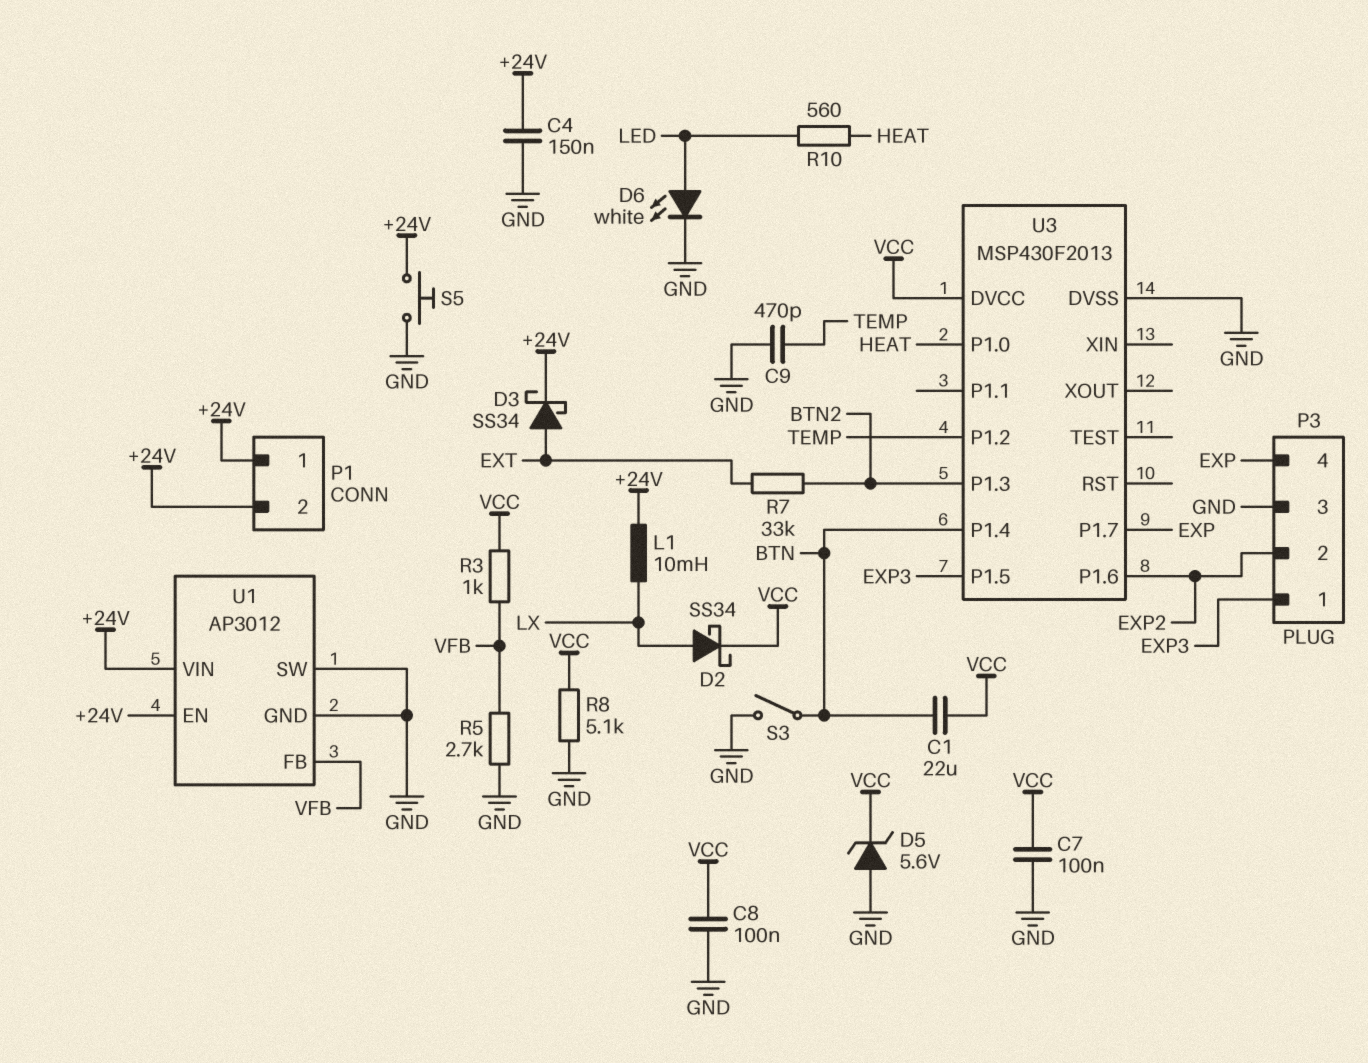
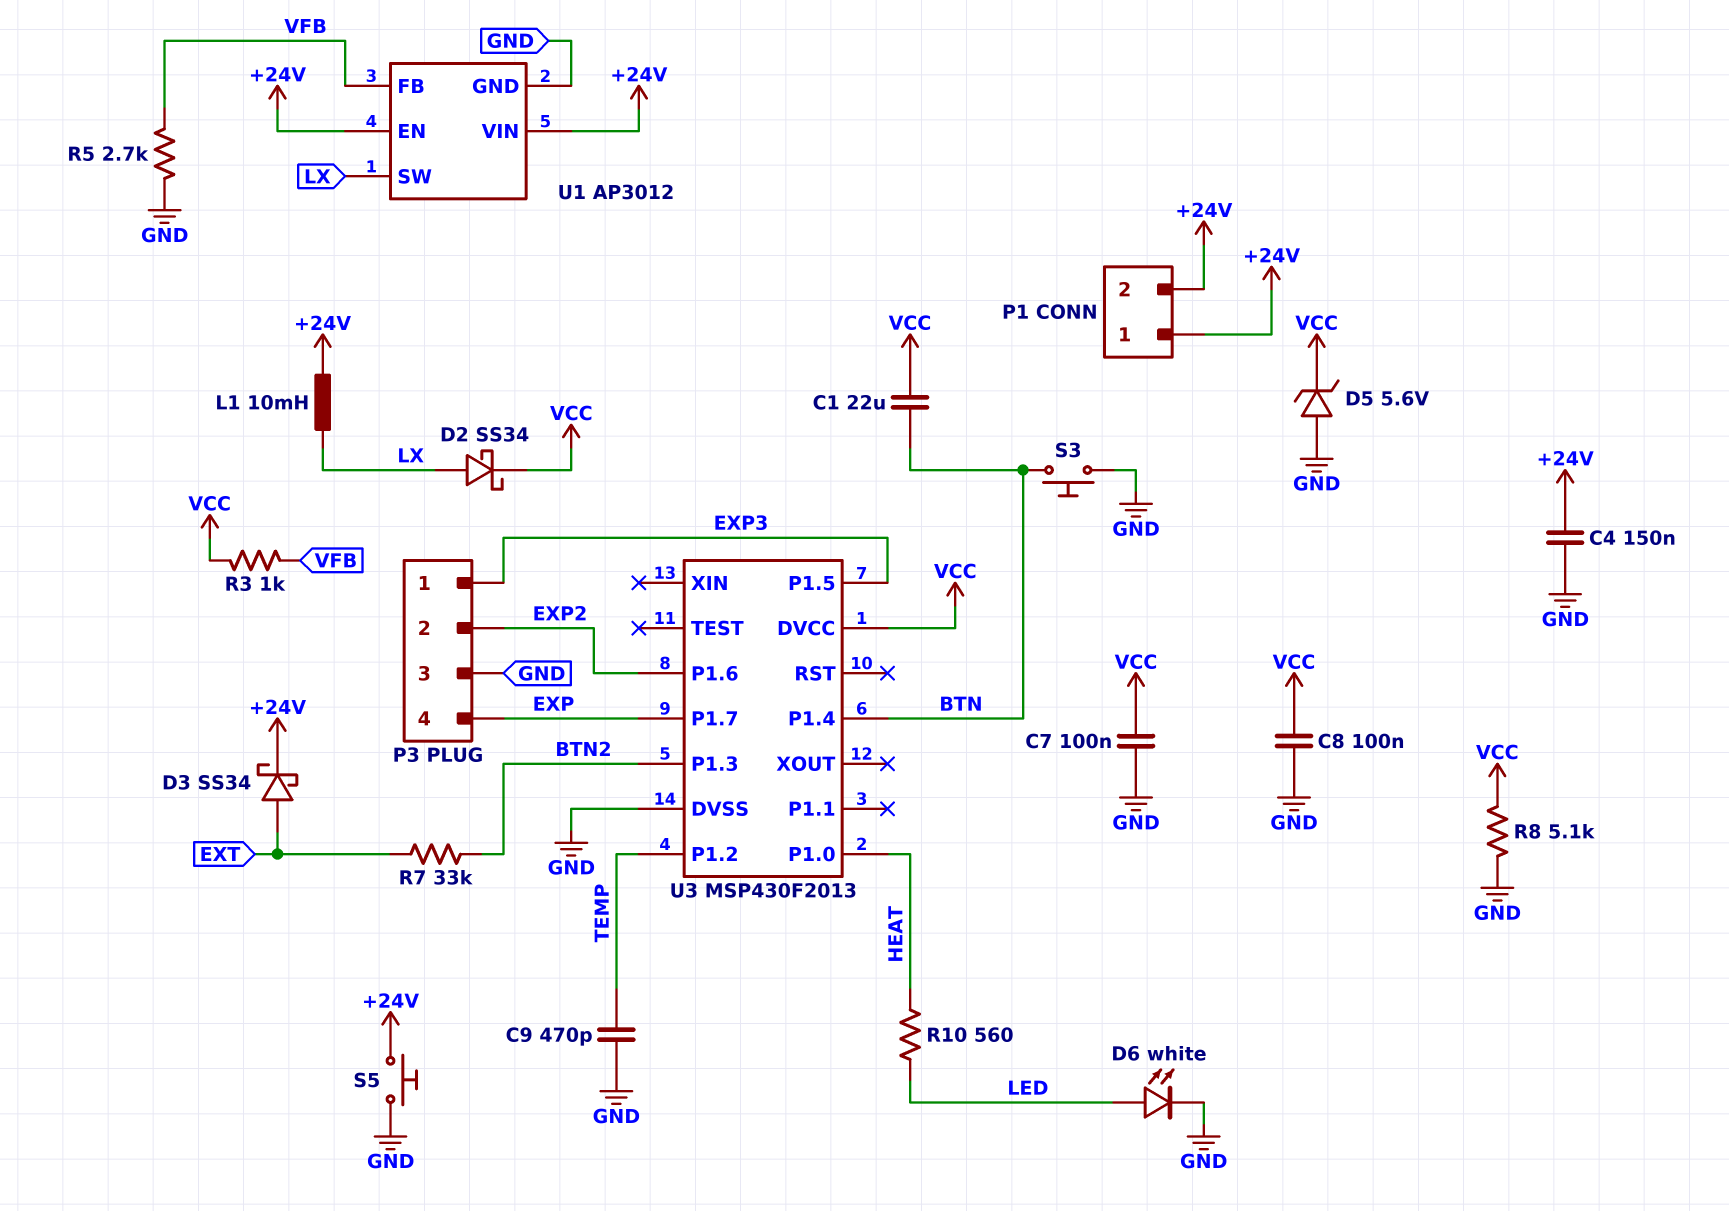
S3: switch (BTN, GND) -> button (BTN, GND)
U1 pin SW: GND -> LX

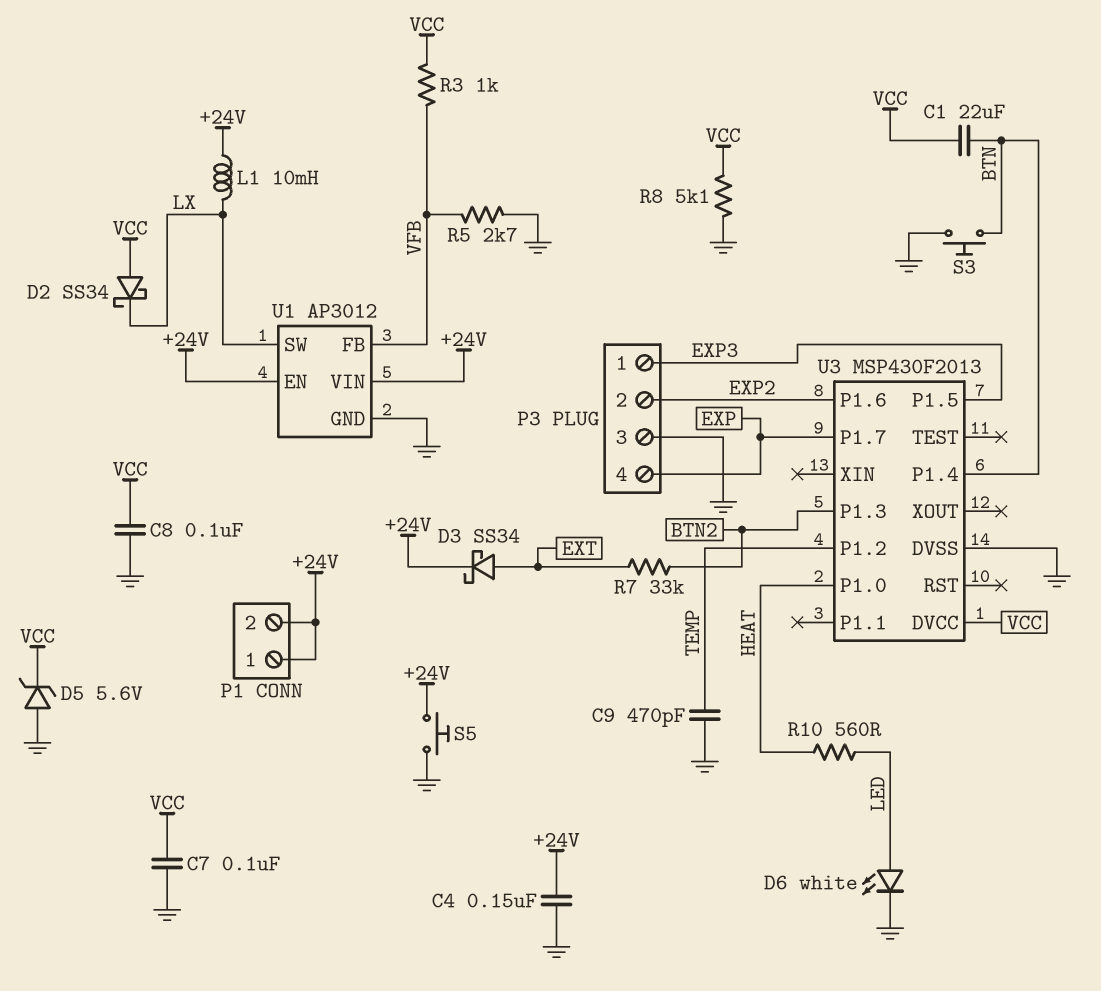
D2: schottky SS34 (A LX, K VCC) -> schottky SS34 (A VCC, K LX)

